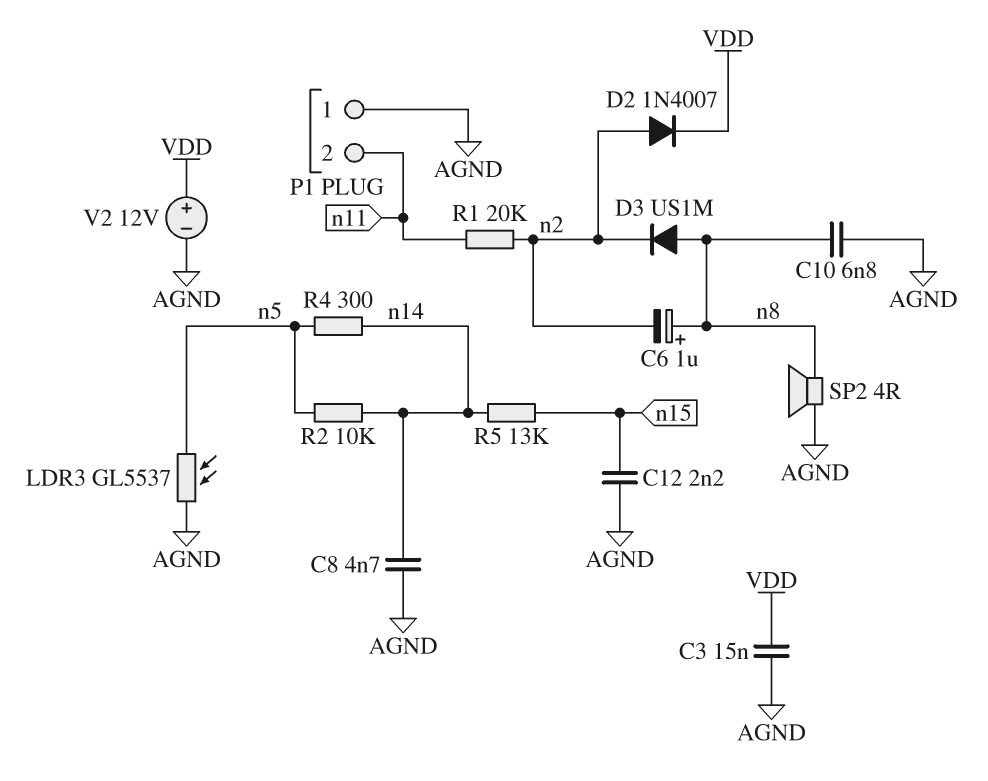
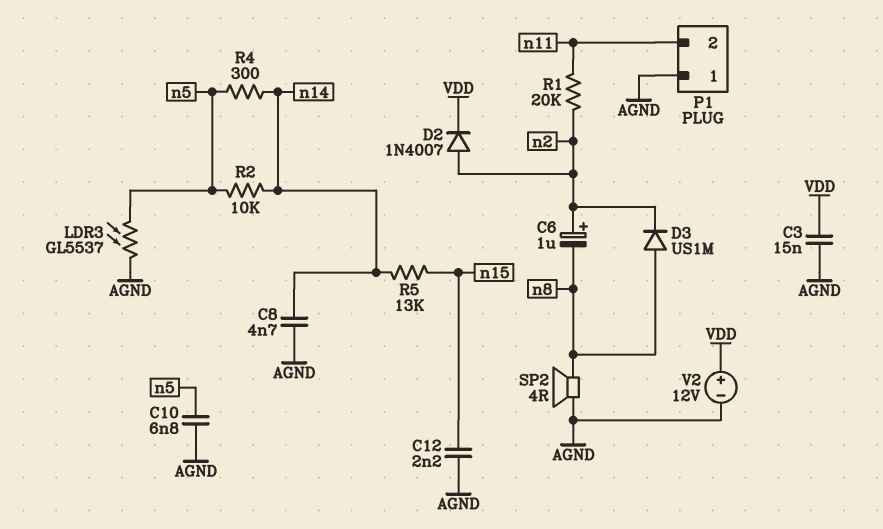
C6: 1uF (plus n8, minus n2) -> 1uF (plus n2, minus n8)
C10: 6.8nF (AGND, n8) -> 6.8nF (AGND, n5)

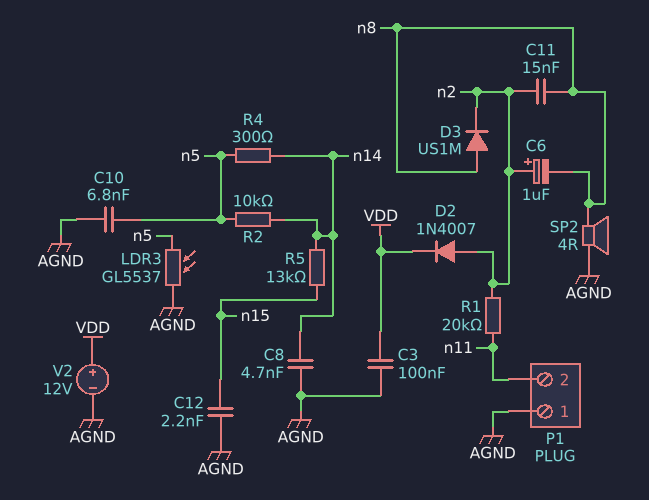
C3: 15nF (AGND, VDD) -> 100nF (AGND, VDD)
C11: none -> 15nF (n2, n8)

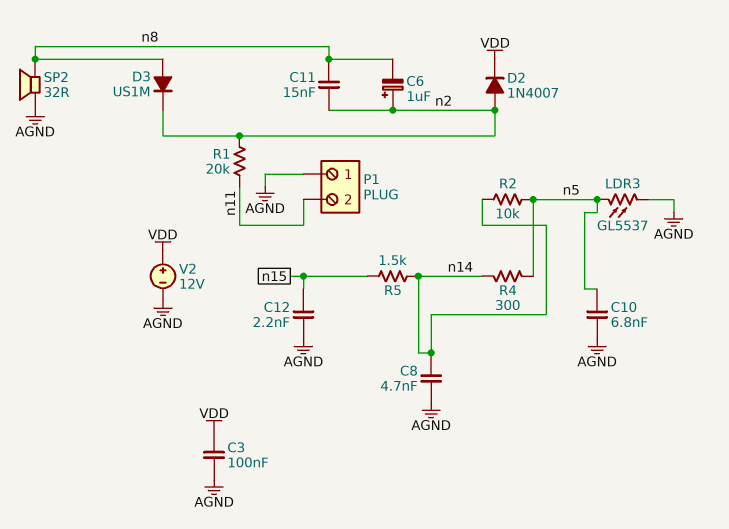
R5: 13k (n14, n15) -> 1.5k (n14, n15)
SP2: speaker 4R (AGND, n8) -> speaker 32R (AGND, n8)

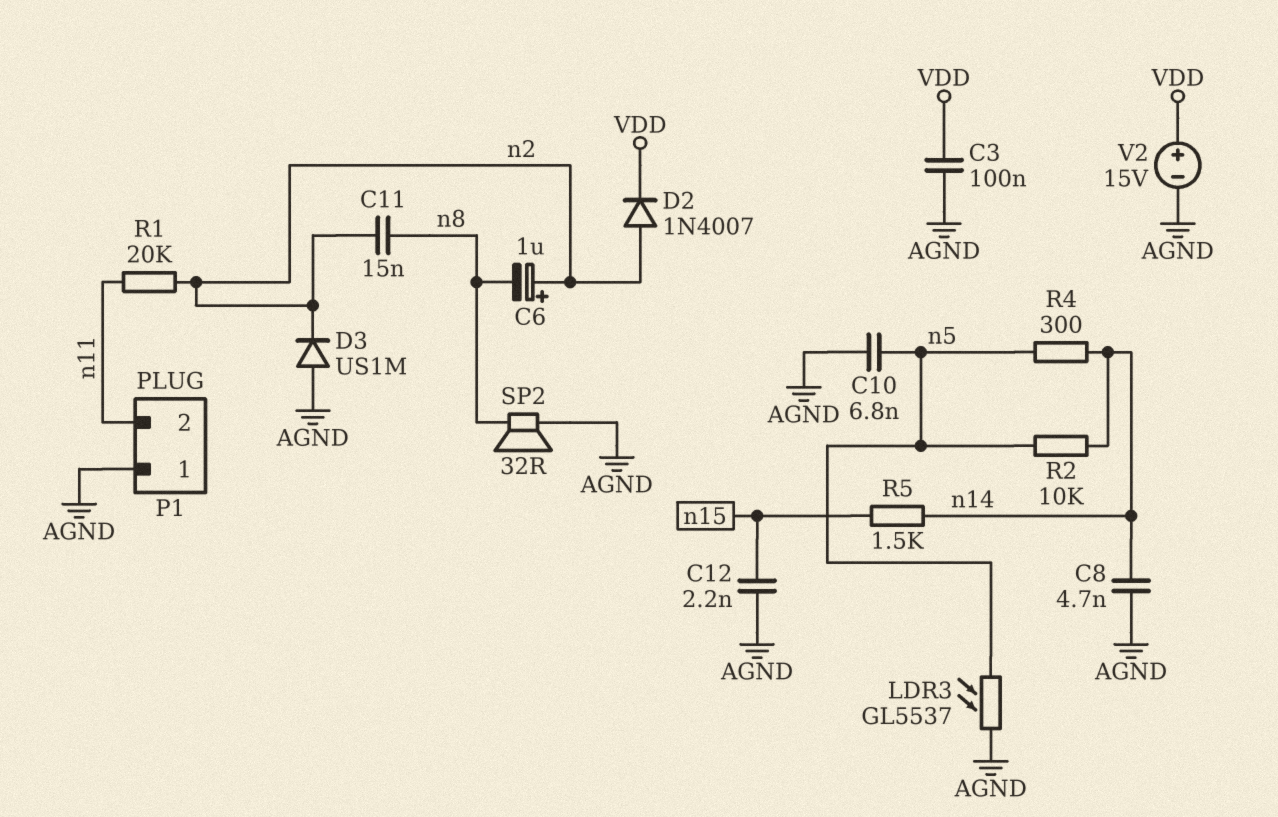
D3: diode US1M (A n8, K n2) -> diode US1M (A AGND, K n2)
V2: 12V (plus VDD, minus AGND) -> 15V (plus VDD, minus AGND)

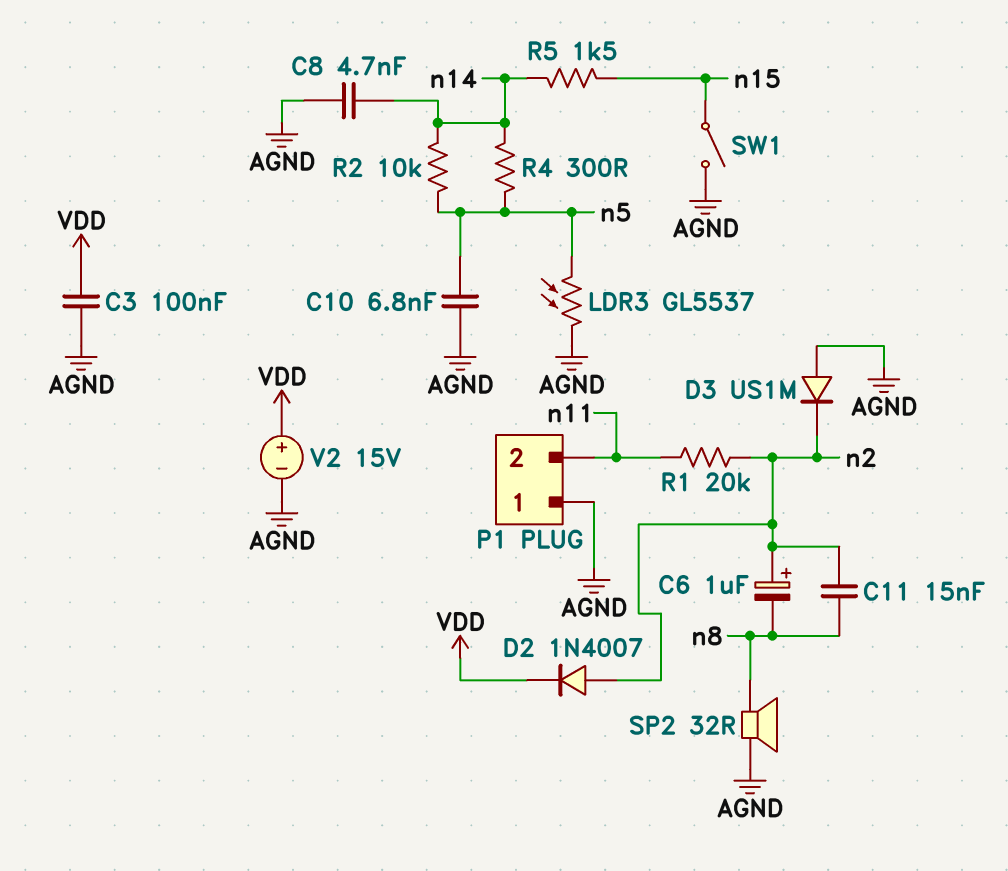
C12: 2.2nF (AGND, n15) -> none
SW1: none -> switch (AGND, n15)

